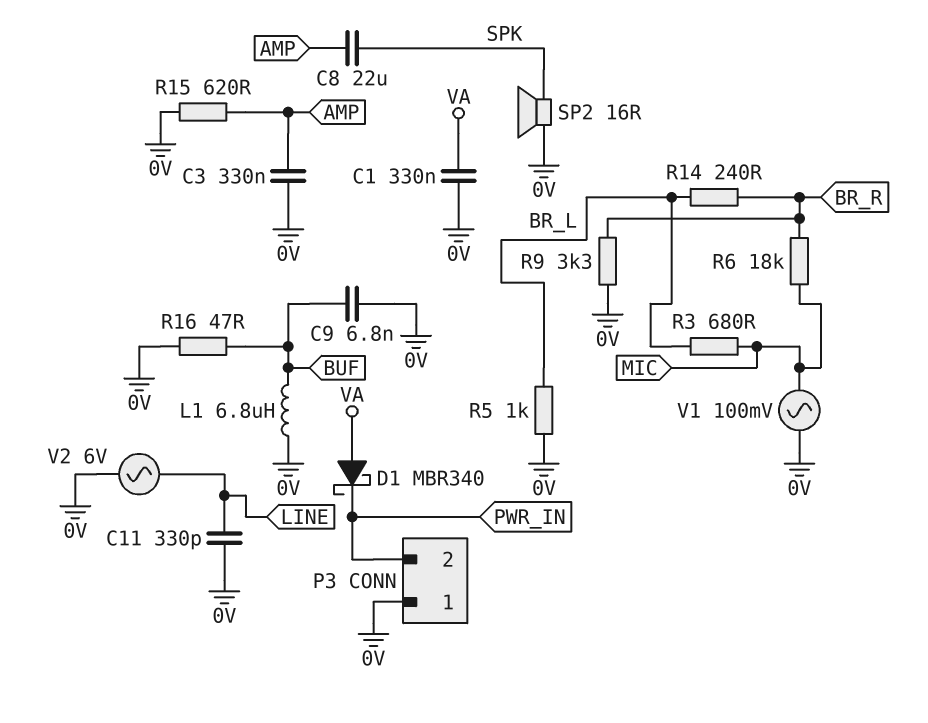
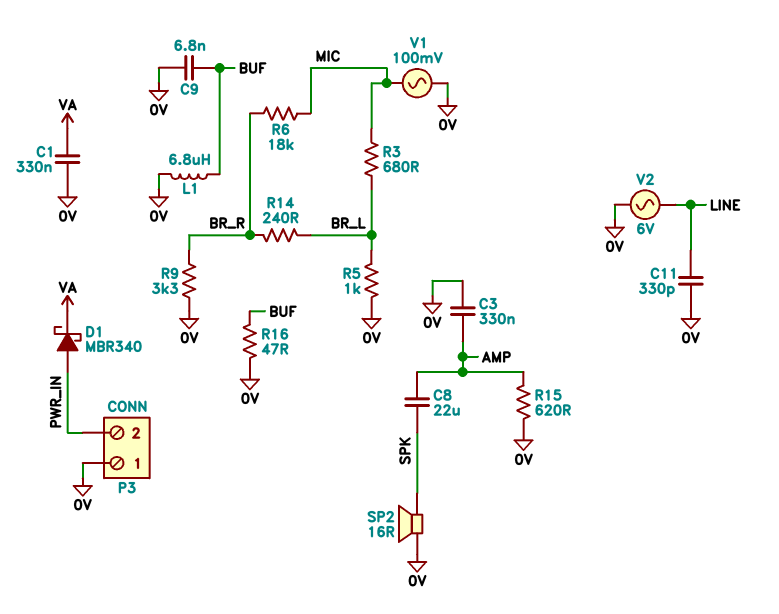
D1: schottky MBR340 (A VA, K PWR_IN) -> schottky MBR340 (A PWR_IN, K VA)

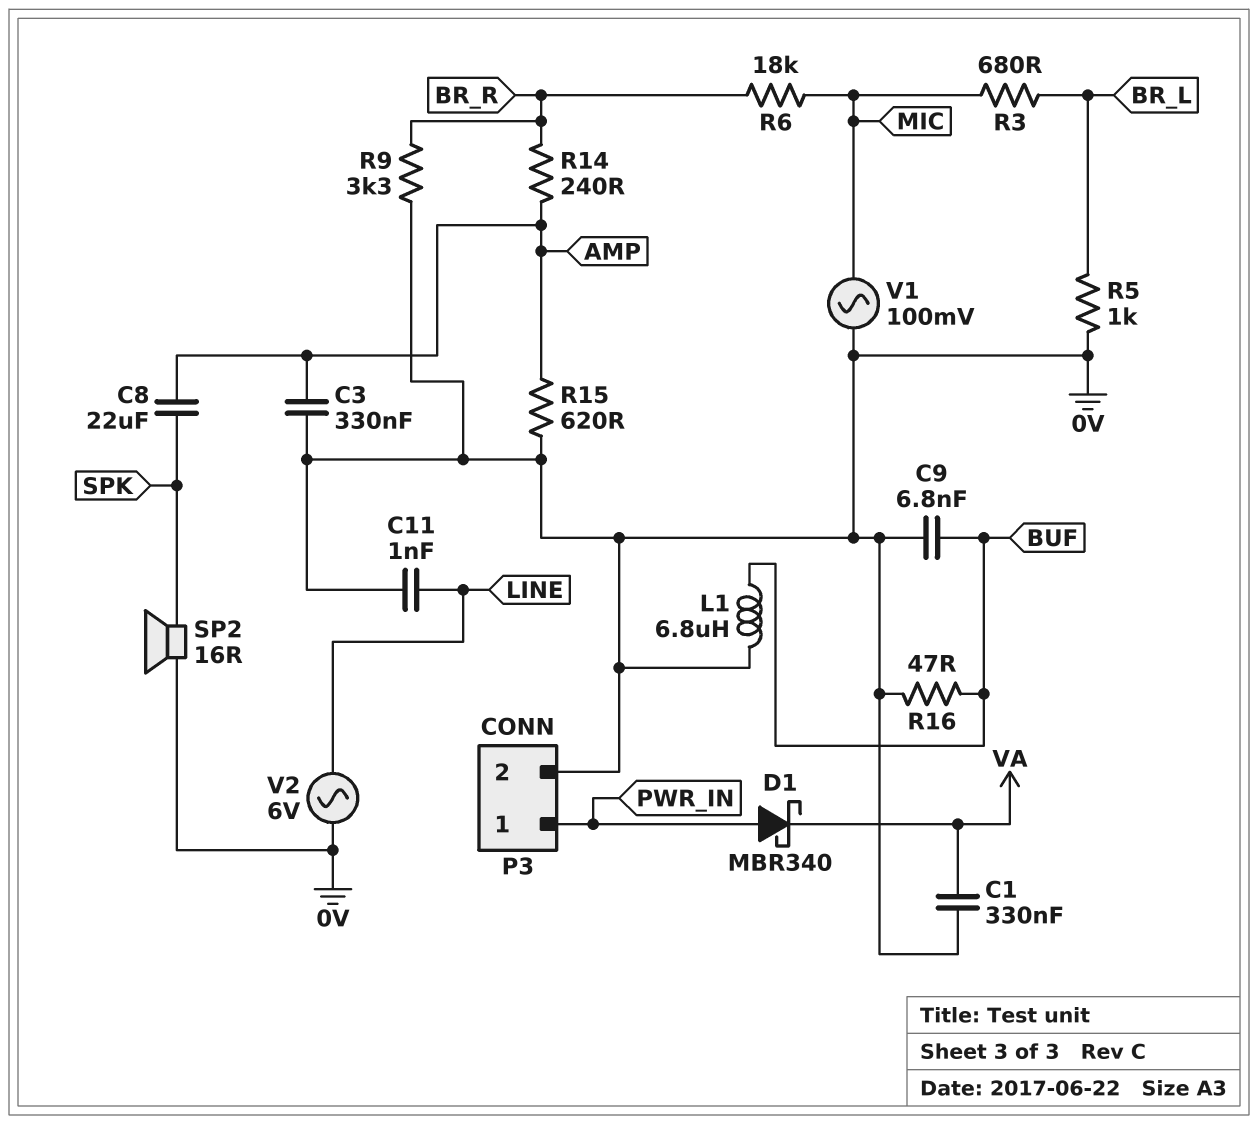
C11: 330pF (0V, LINE) -> 1nF (0V, LINE)
P3 pin 1: 0V -> PWR_IN
P3 pin 2: PWR_IN -> 0V
R14: 240 (BR_L, BR_R) -> 240 (AMP, BR_R)

